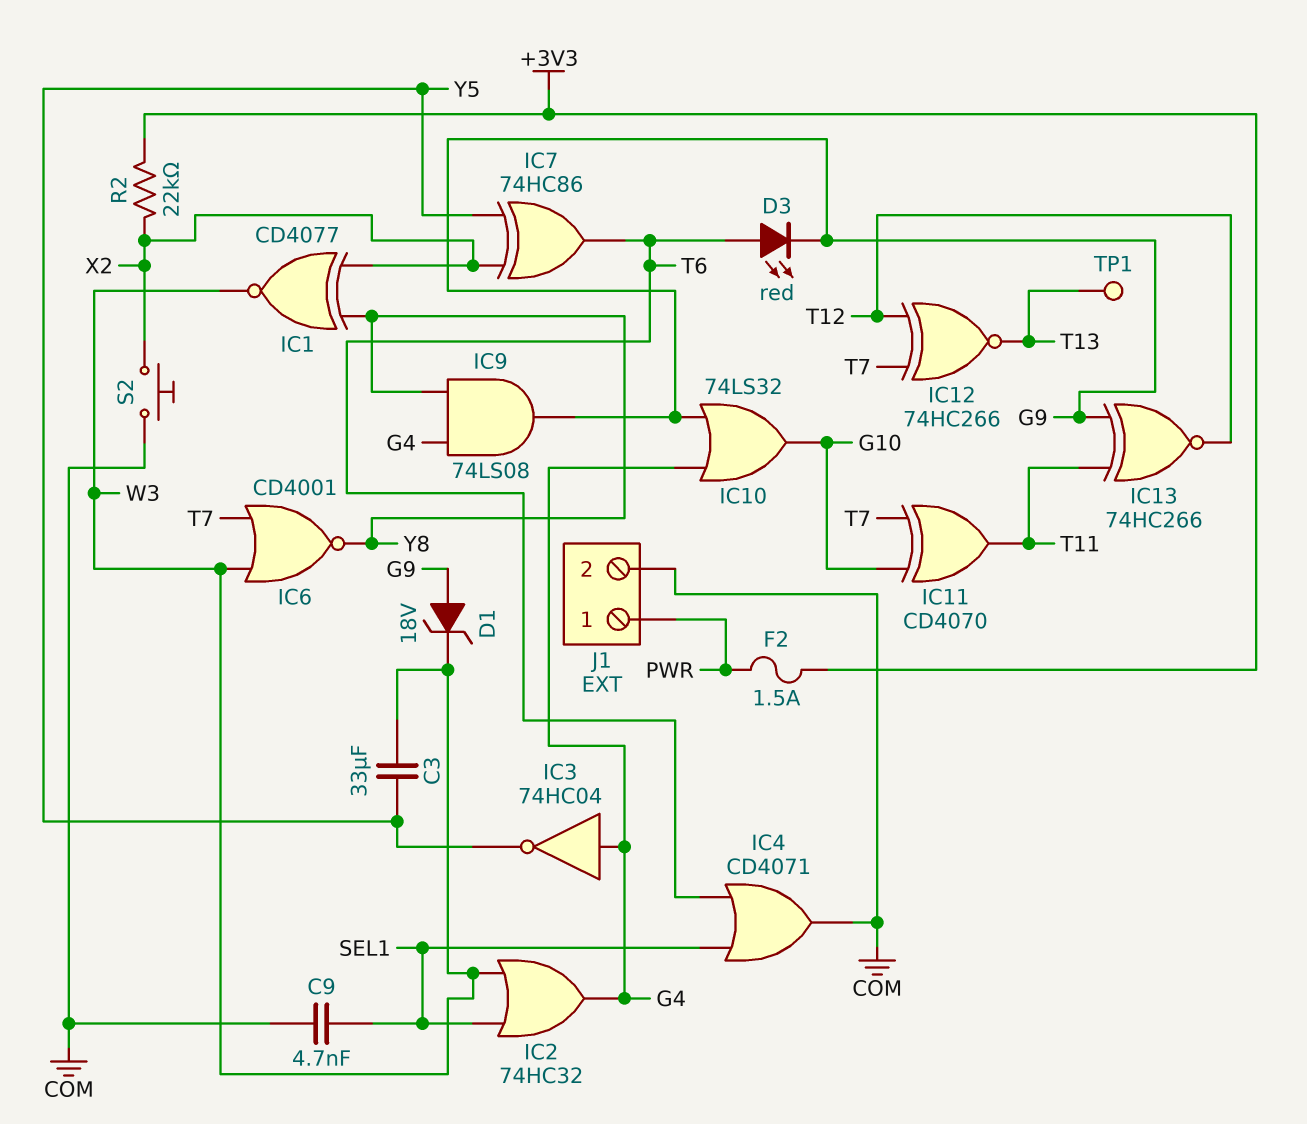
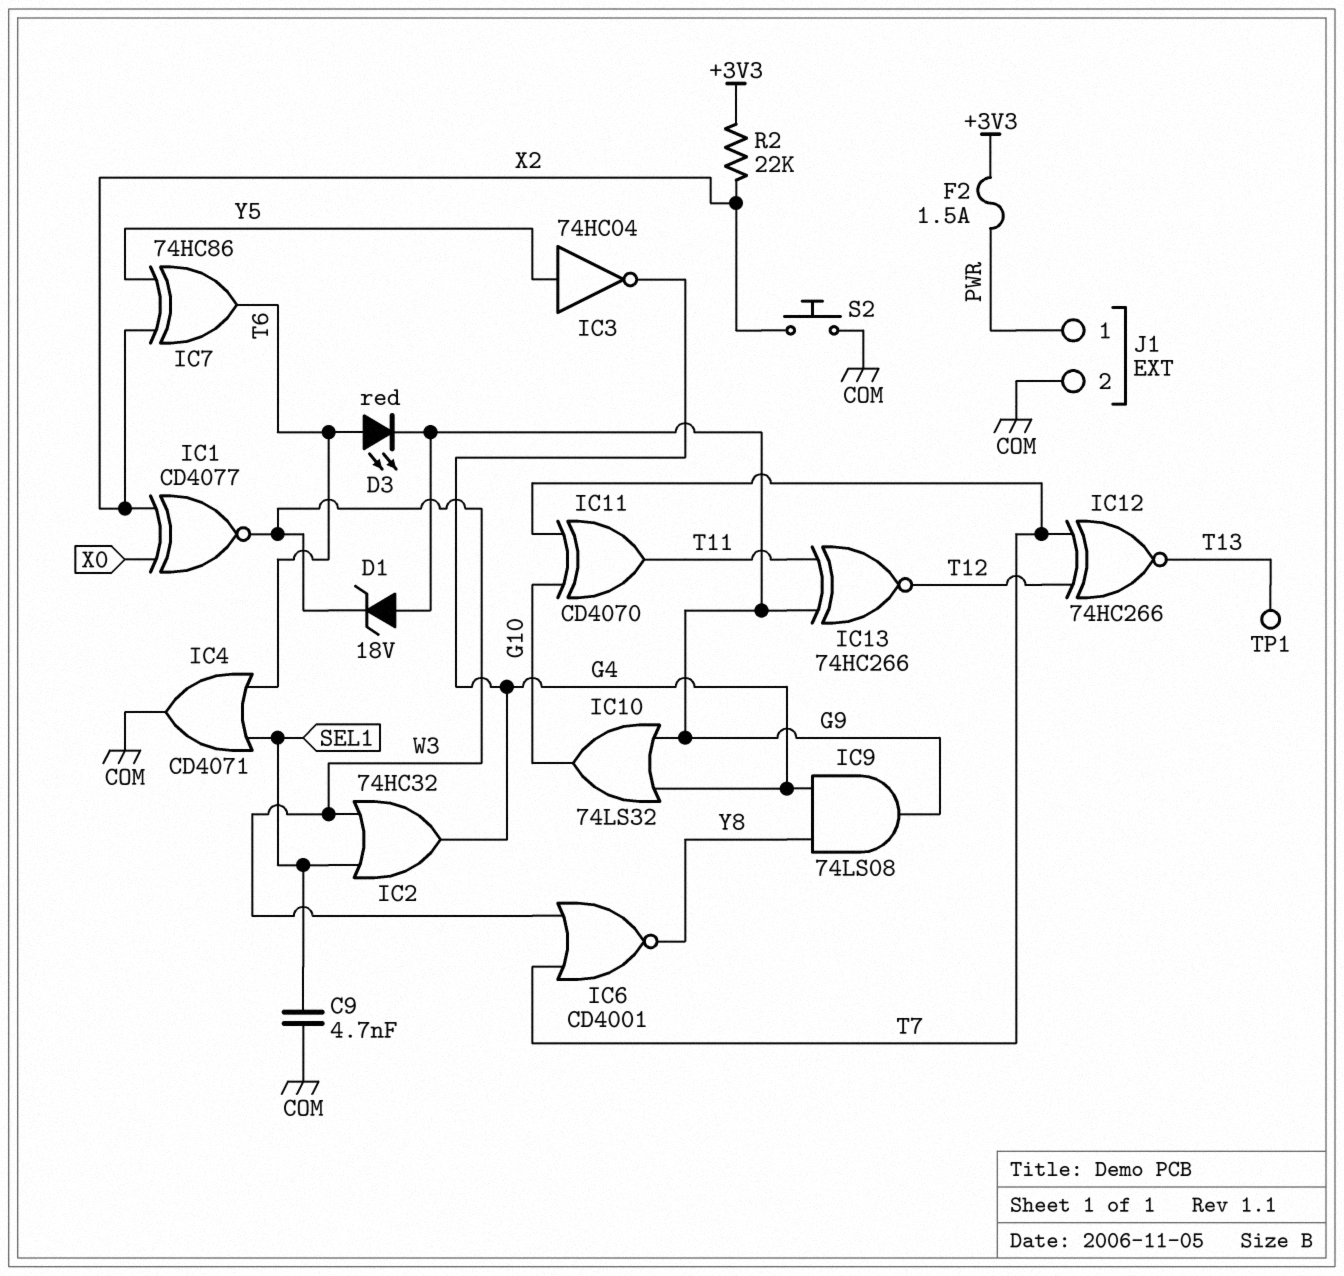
C3: 33uF (W3, Y5) -> none
IC1: XNOR CD4077 (in X2, in Y8, out W3) -> XNOR CD4077 (in X0, in X2, out W3)
IC3: NOT 74HC04 (in G4, out Y5) -> NOT 74HC04 (in Y5, out G4)

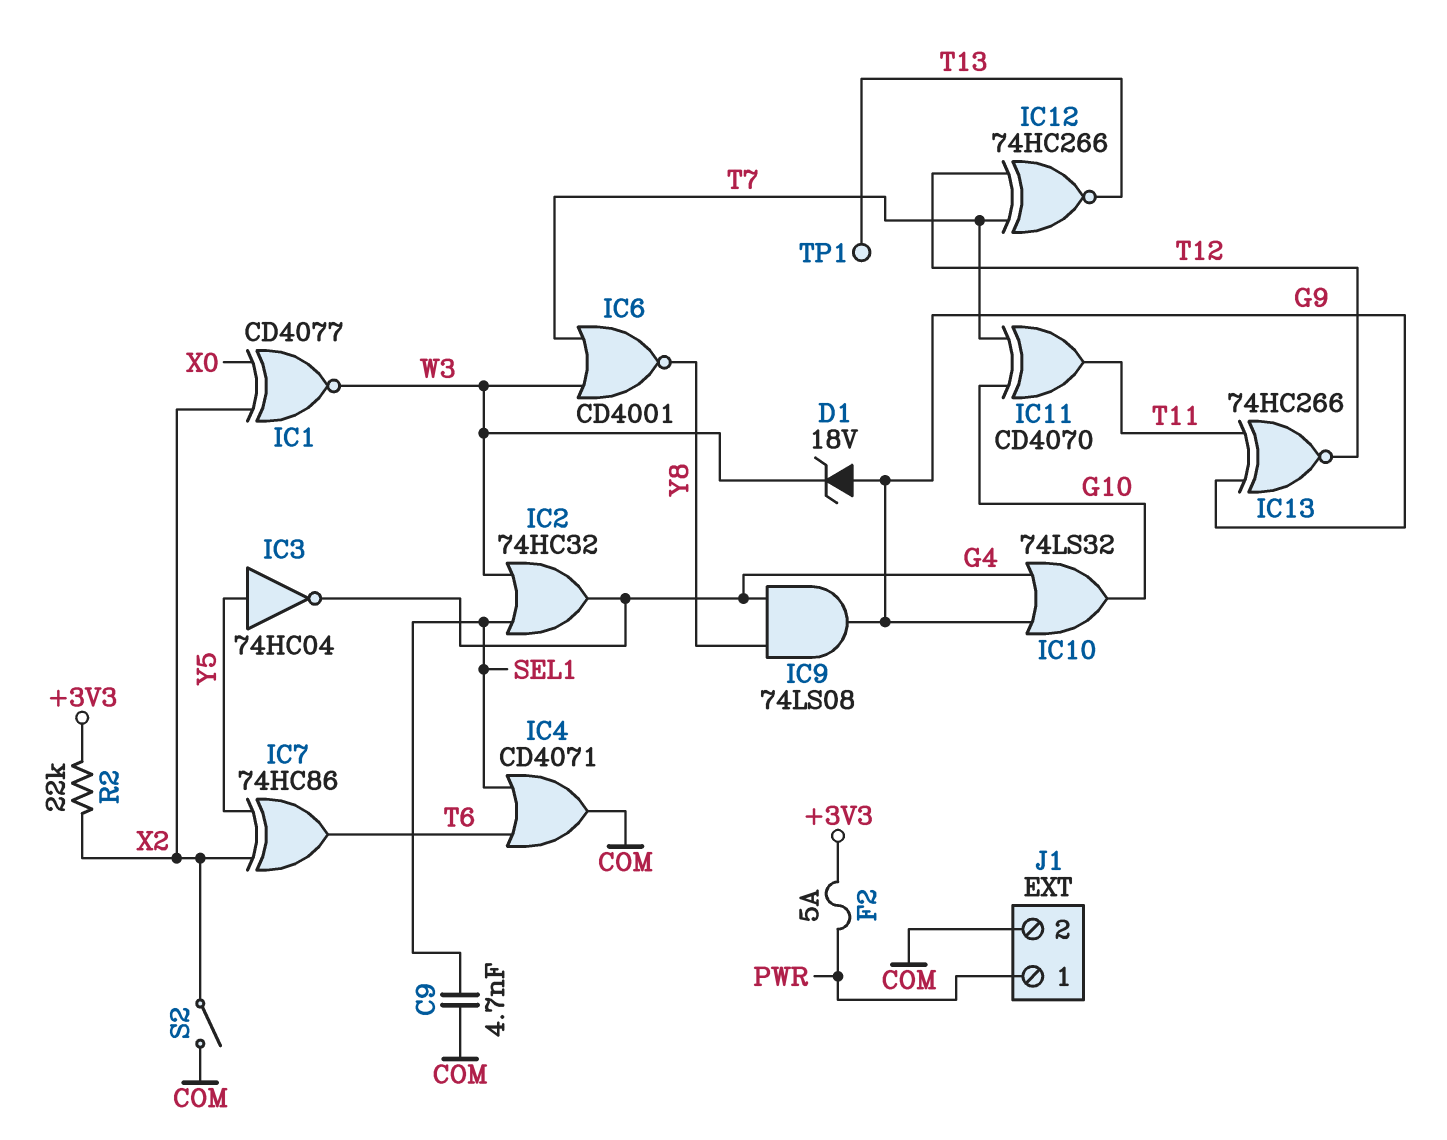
D3: LED red (A T6, K G9) -> none
F2: 1.5A (+3V3, PWR) -> 5A (+3V3, PWR)
S2: button (COM, X2) -> switch (COM, X2)

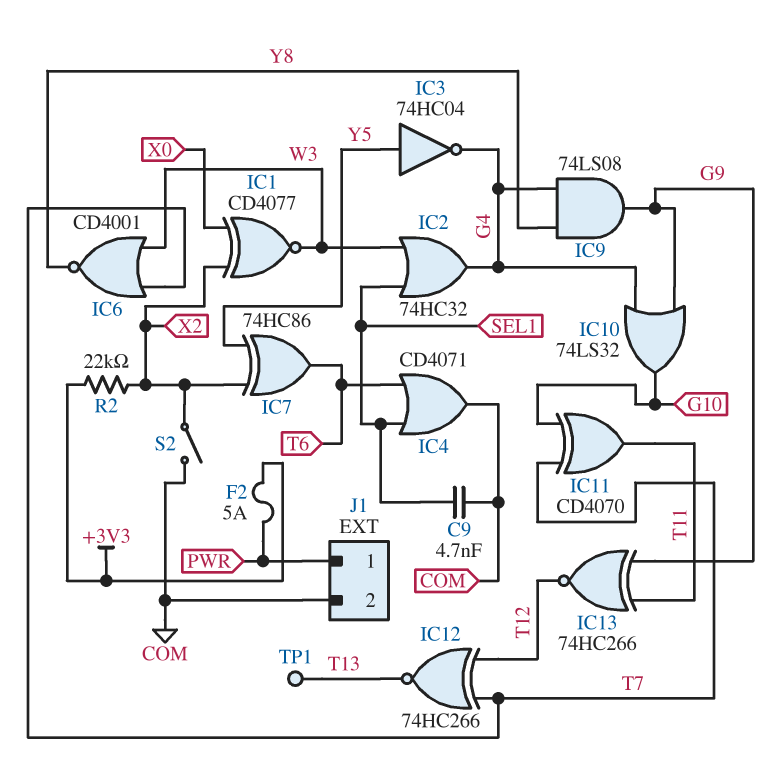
D1: zener 18V (A G9, K W3) -> none

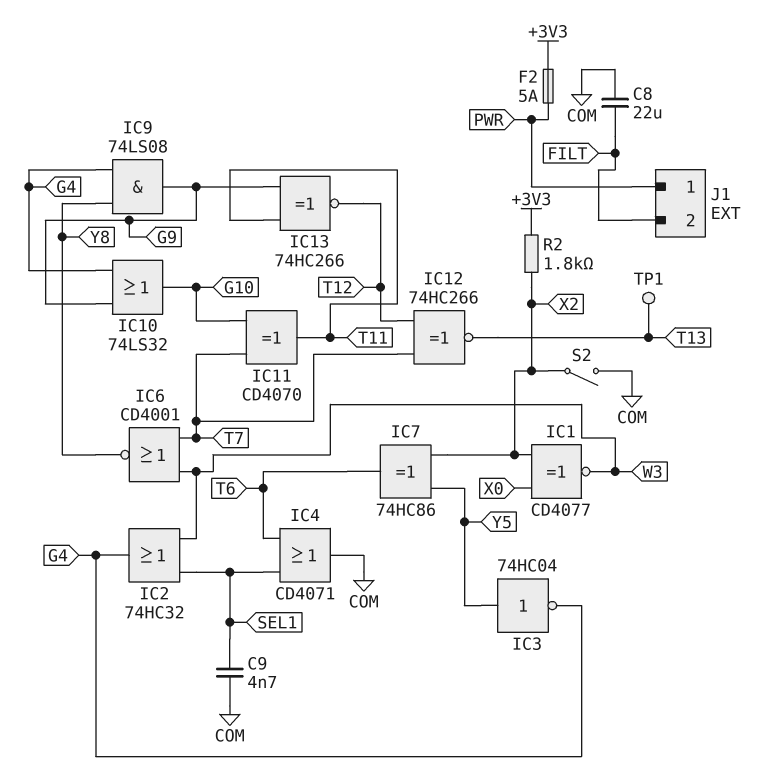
C8: none -> 22uF (COM, FILT)
J1 pin 2: COM -> FILT
R2: 22k (+3V3, X2) -> 1.8k (+3V3, X2)

